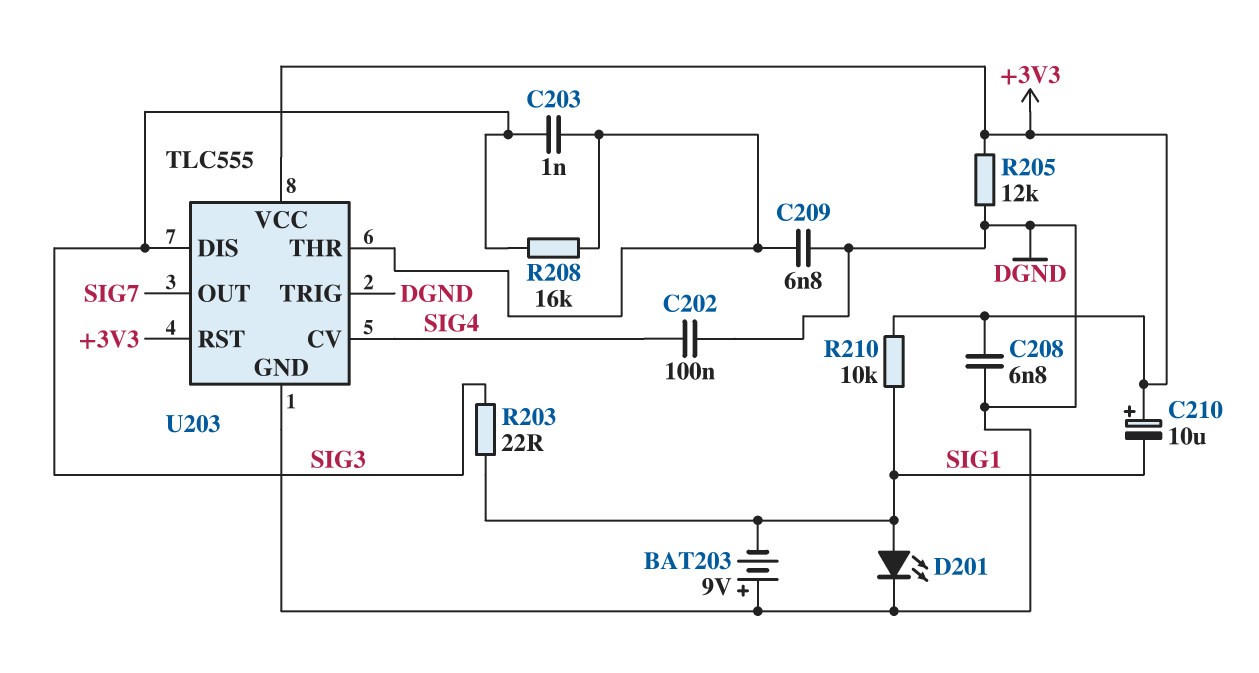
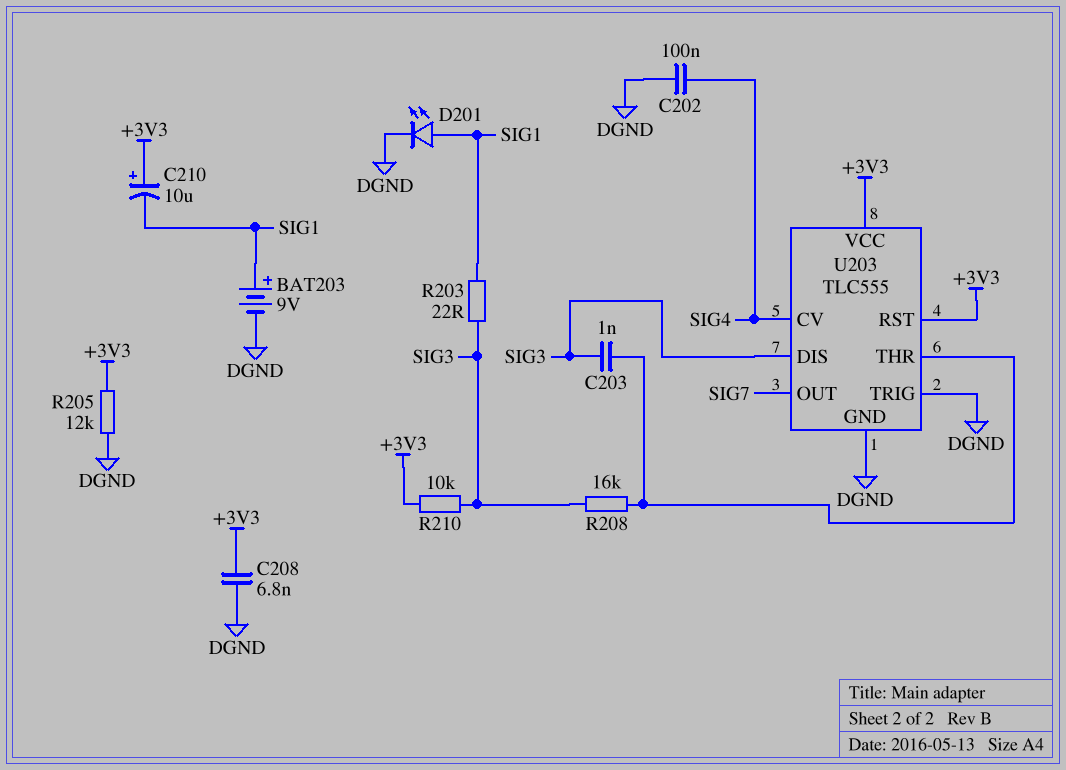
BAT203: 9V (plus DGND, minus SIG1) -> 9V (plus SIG1, minus DGND)
C209: 6.8nF (DGND, U203/THR) -> none
R210: 10k (+3V3, SIG1) -> 10k (+3V3, SIG3)

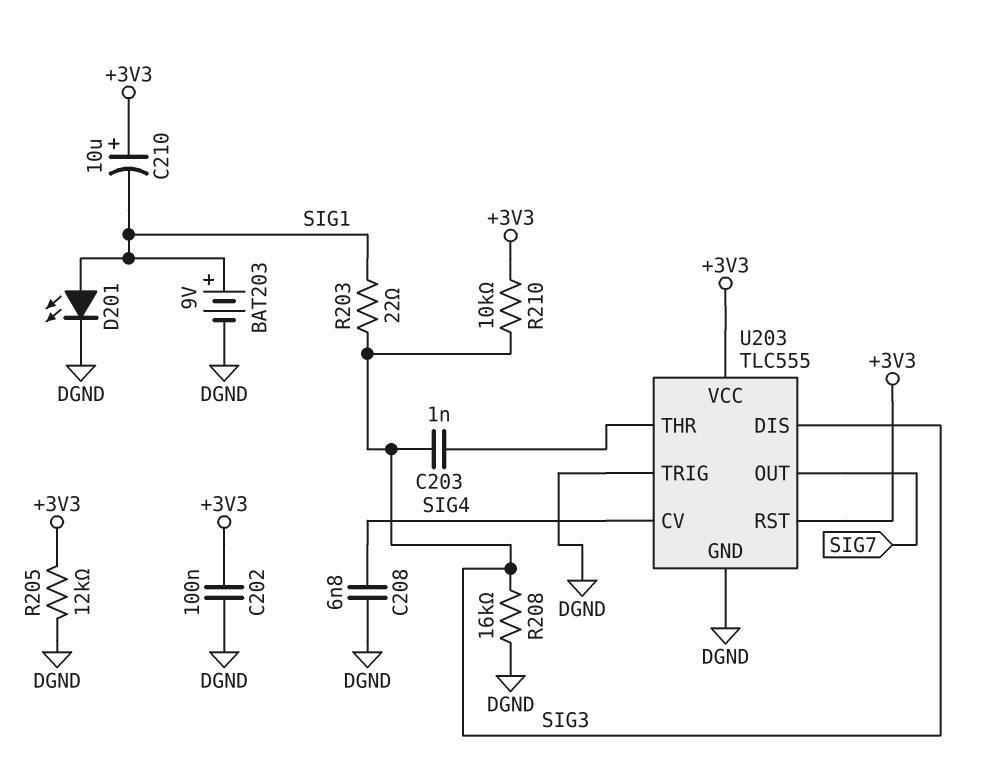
C202: 100nF (DGND, SIG4) -> 100nF (+3V3, DGND)
C208: 6.8nF (+3V3, DGND) -> 6.8nF (DGND, SIG4)
R208: 16k (SIG3, U203/THR) -> 16k (DGND, SIG3)

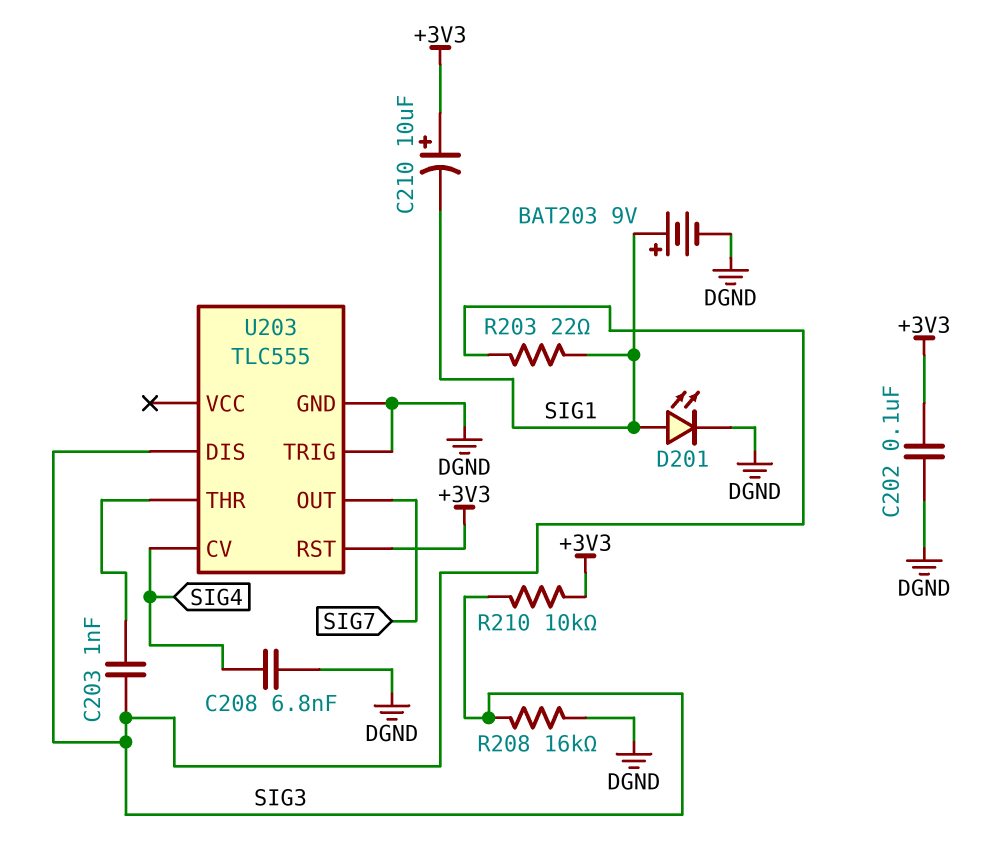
R205: 12k (+3V3, DGND) -> none
U203 pin VCC: +3V3 -> none

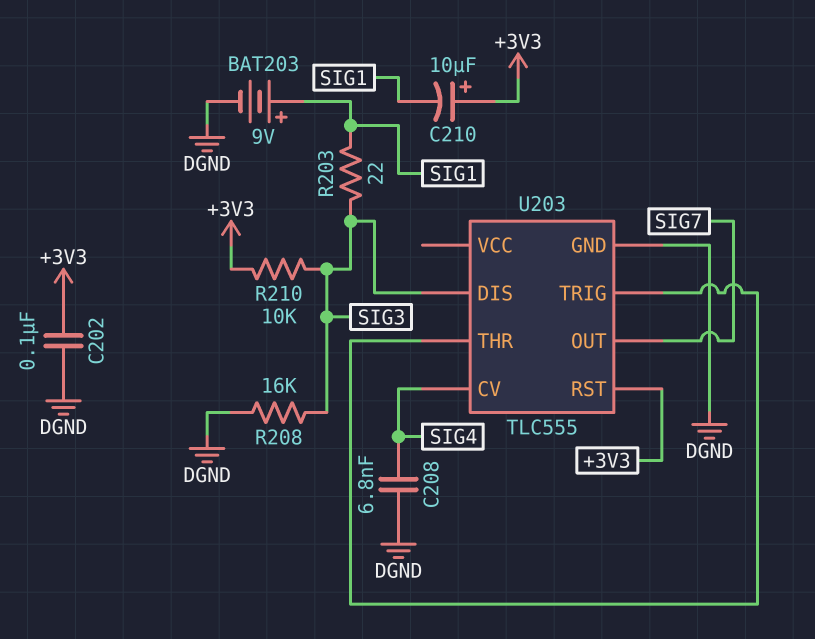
C203: 1nF (SIG3, U203/THR) -> none
D201: LED (A SIG1, K DGND) -> none
U203 pin TRIG: DGND -> U203/THR

